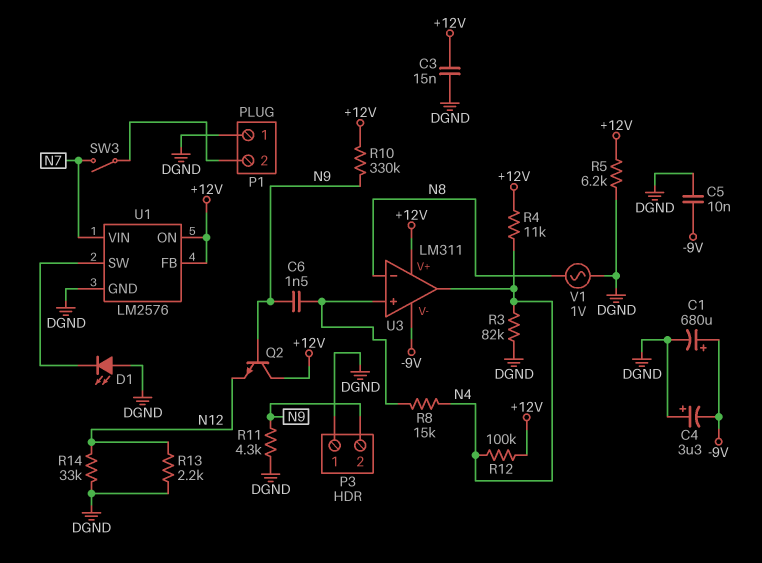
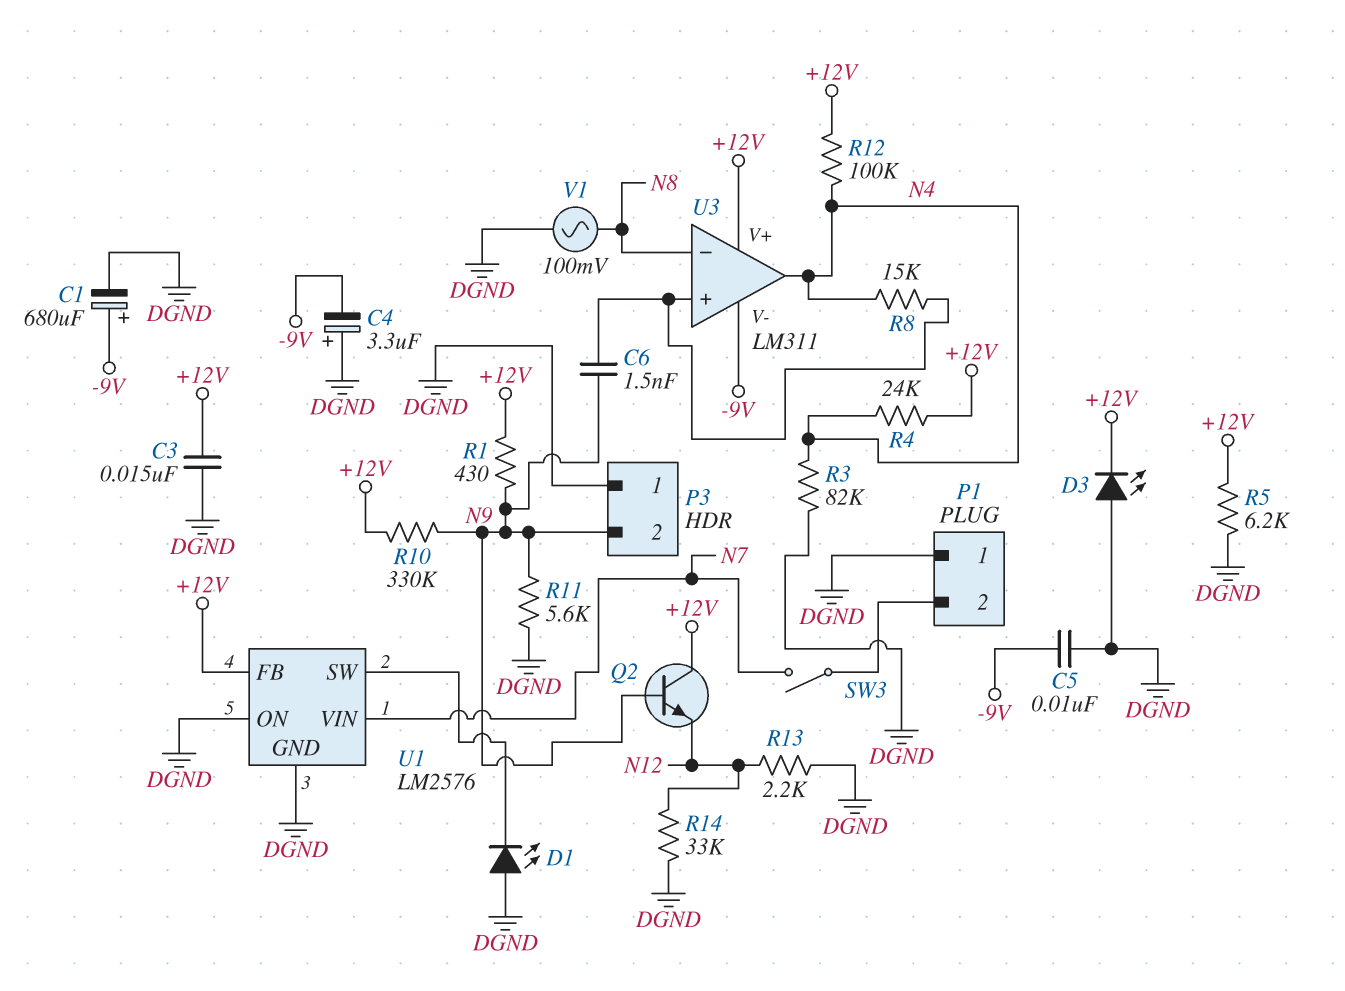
D3: none -> LED (A DGND, K +12V)
R1: none -> 430 (+12V, N9)
R4: 11k (+12V, N4) -> 24k (+12V, N4)
R11: 4.3k (DGND, N9) -> 5.6k (DGND, N9)
U1 pin ON: +12V -> DGND
V1: AC 1V (DGND, N8) -> AC 100mV (DGND, N8)

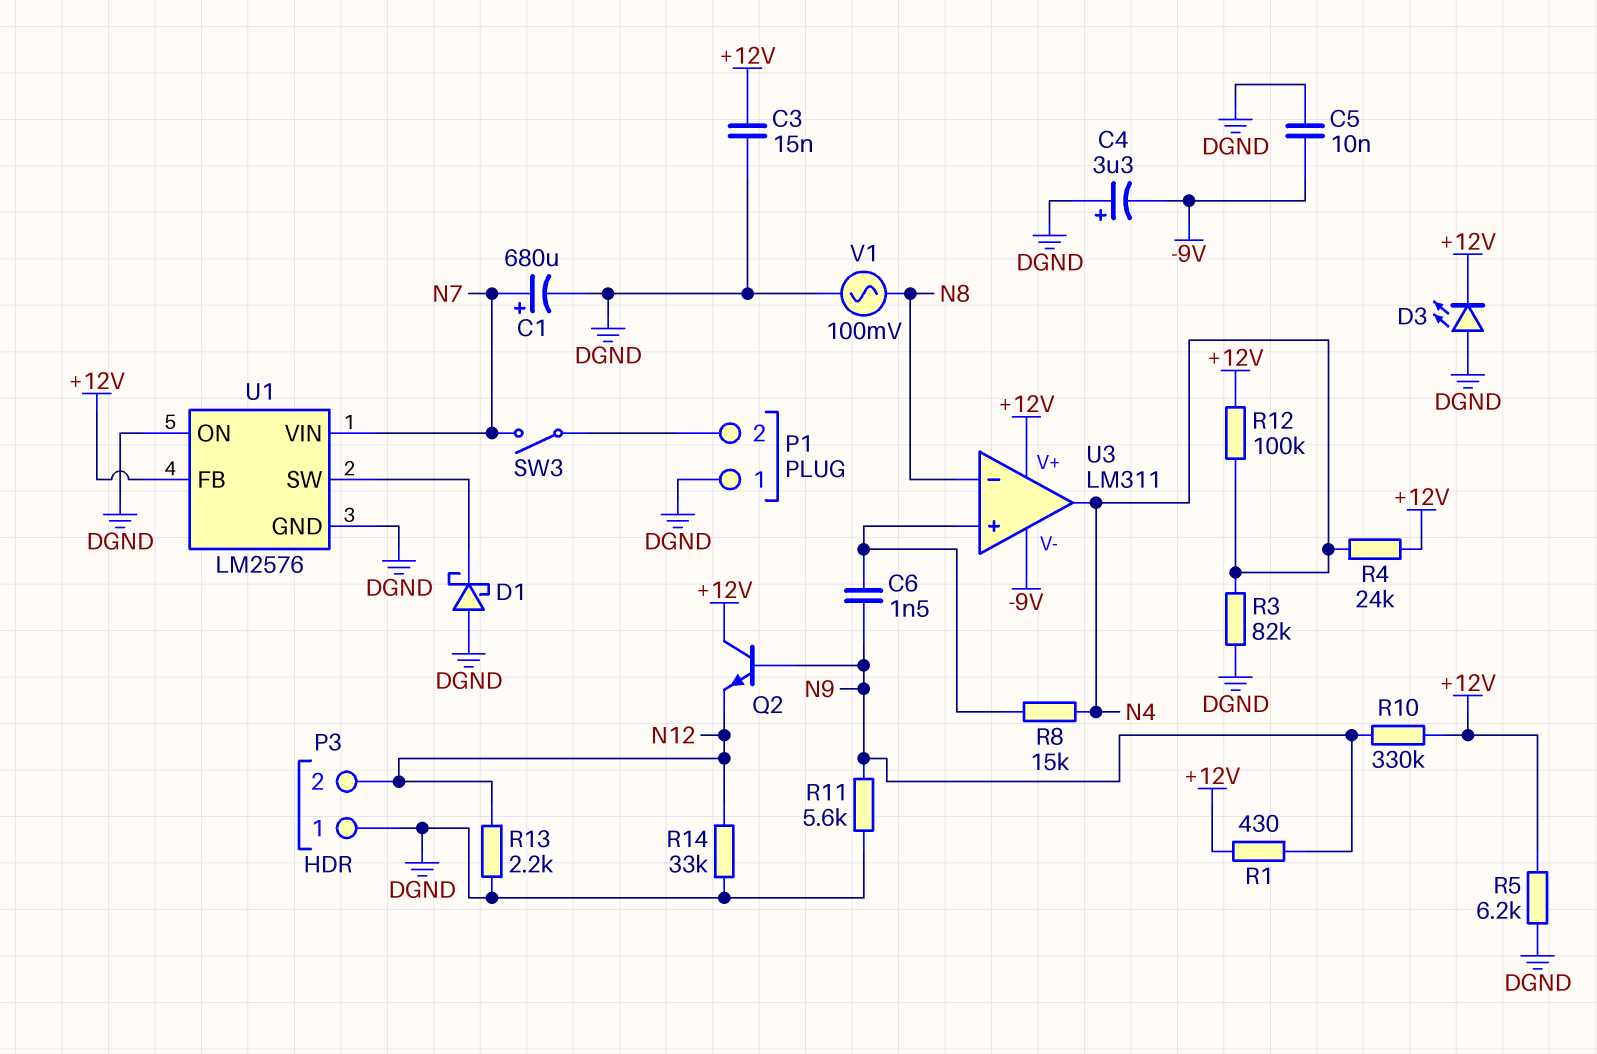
C1: 680uF (plus -9V, minus DGND) -> 680uF (plus N7, minus DGND)
D1: LED (A DGND, K U1/SW) -> schottky (A DGND, K U1/SW)
P3 pin 2: N9 -> N12

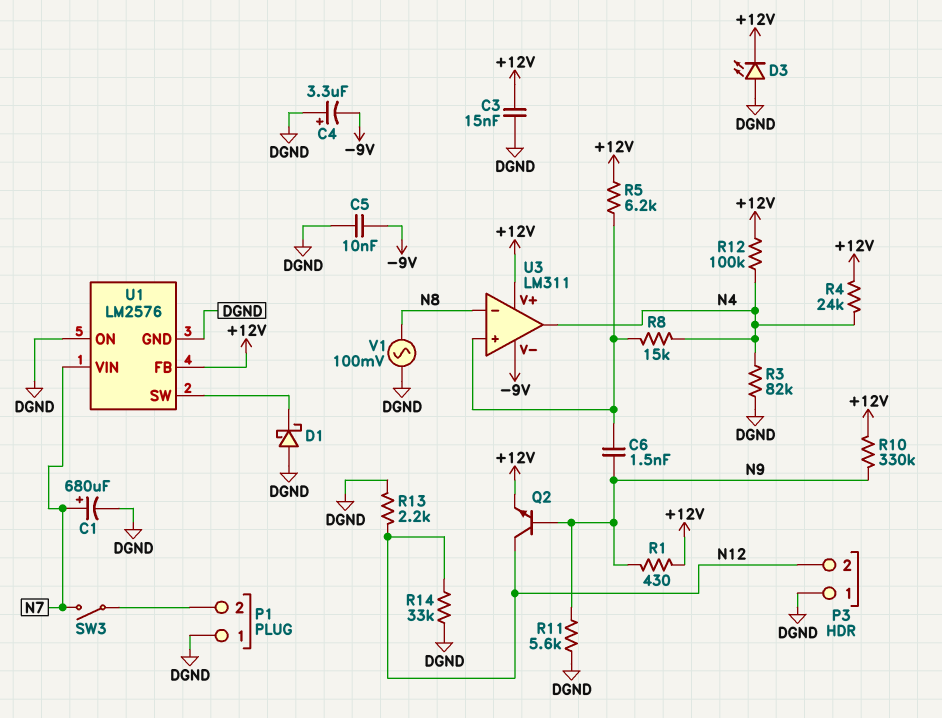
Q2: NPN (B N9, C +12V, E N12) -> NPN (B N9, C N12, E +12V)
R5: 6.2k (+12V, DGND) -> 6.2k (+12V, U3/in+)

